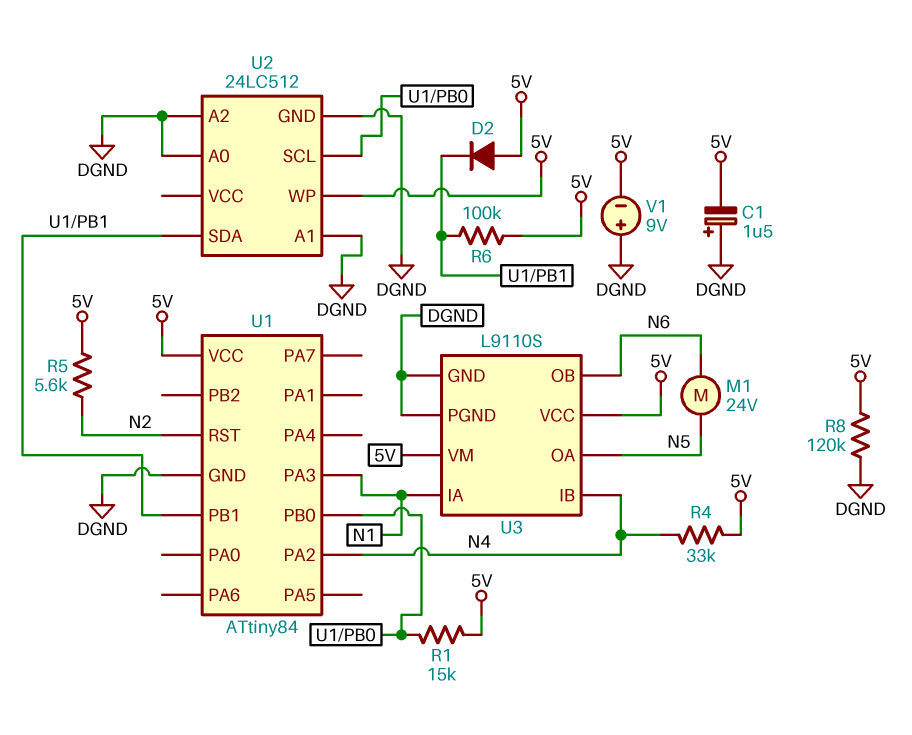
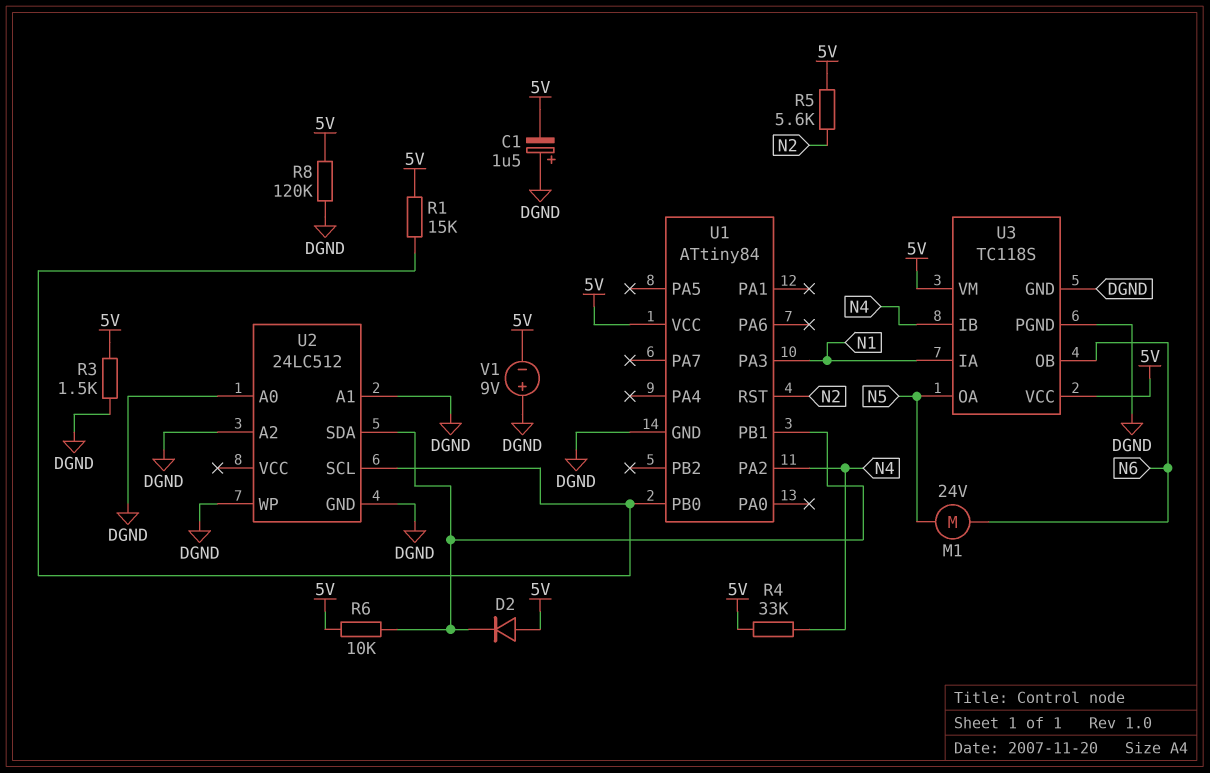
R3: none -> 1.5k (5V, DGND)
R6: 100k (5V, U1/PB1) -> 10k (5V, U1/PB1)
U2 pin WP: 5V -> DGND
U3: L9110S -> TC118S

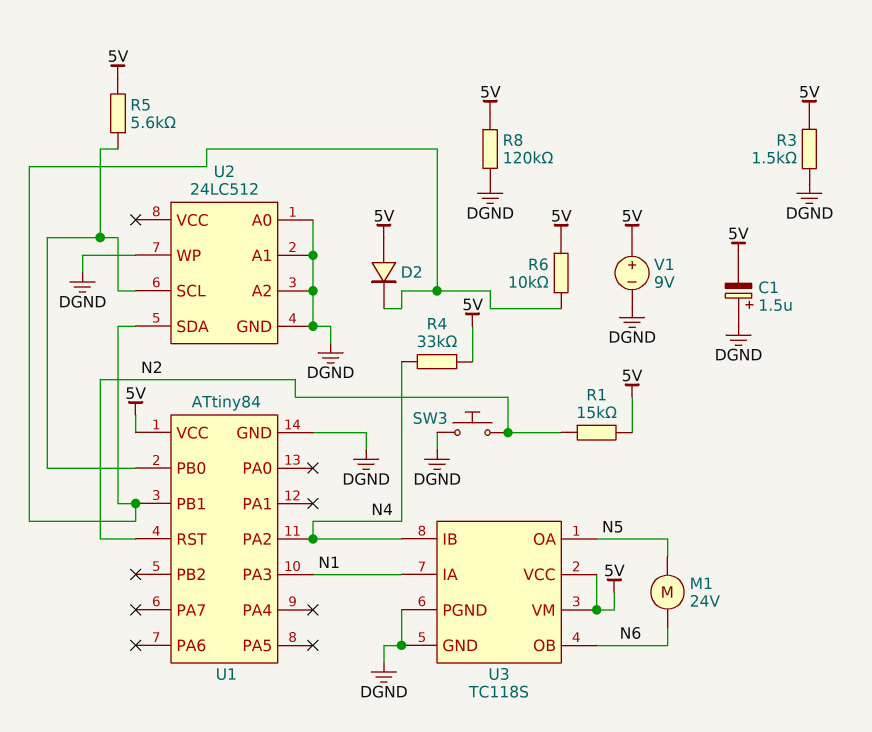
R1: 15k (5V, U1/PB0) -> 15k (5V, N2)
R5: 5.6k (5V, N2) -> 5.6k (5V, U1/PB0)
SW3: none -> button (DGND, N2)
V1: 9V (plus DGND, minus 5V) -> 9V (plus 5V, minus DGND)

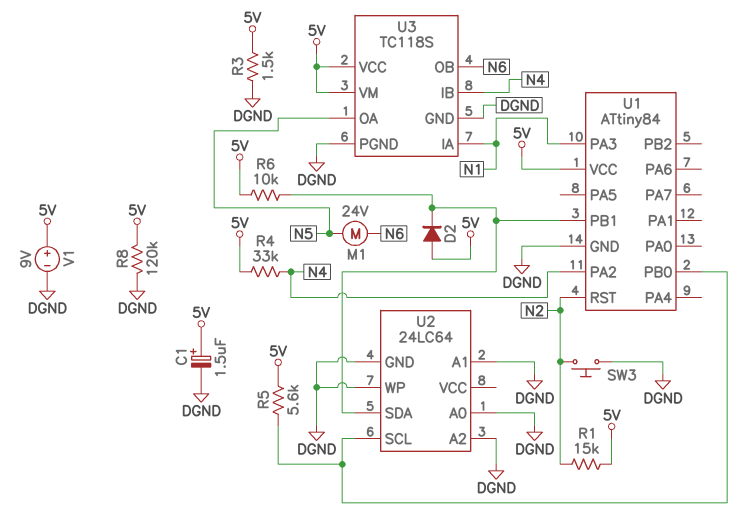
C1: 1.5uF (plus DGND, minus 5V) -> 1.5uF (plus 5V, minus DGND)
U2: 24LC512 -> 24LC64

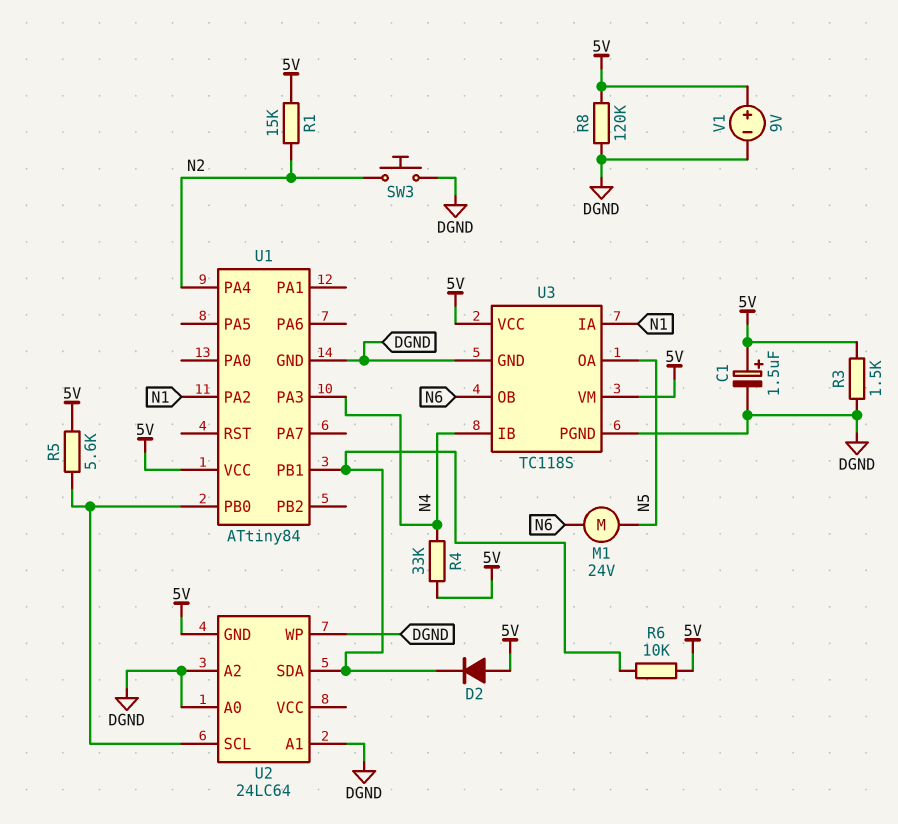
U1 pin PA2: N4 -> N1
U1 pin PA3: N1 -> N4
U1 pin PA4: none -> N2
U1 pin RST: N2 -> none
U2 pin GND: DGND -> 5V

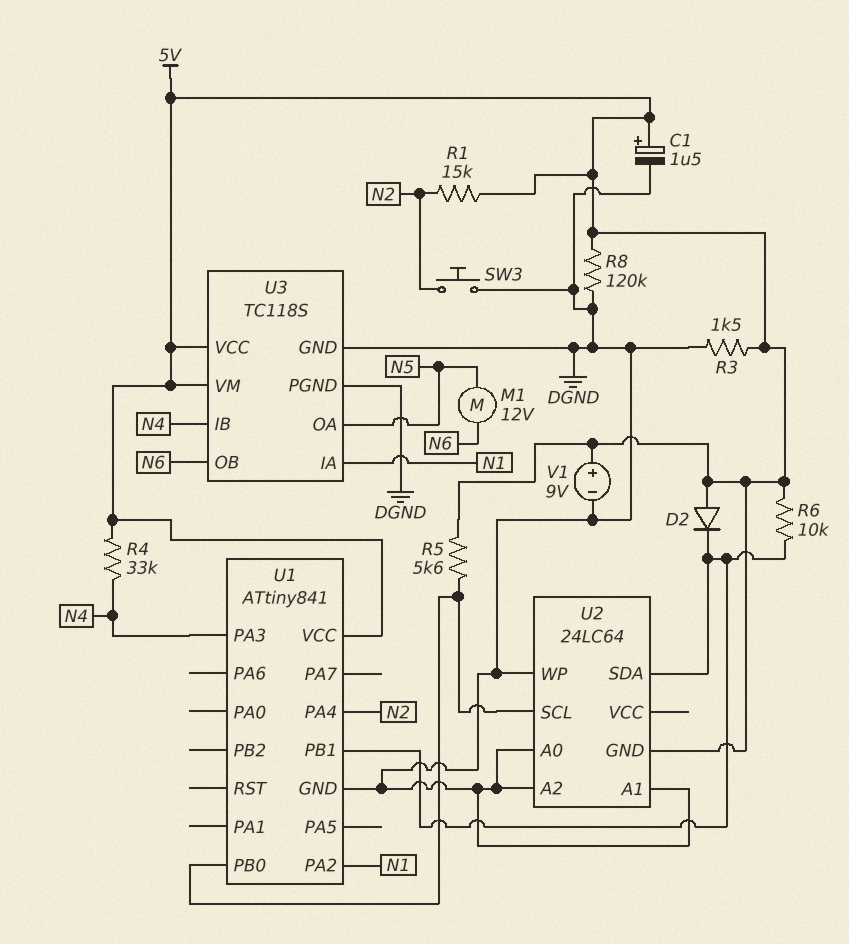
M1: motor 24V (N5, N6) -> motor 12V (N5, N6)
U1: ATtiny84 -> ATtiny841

